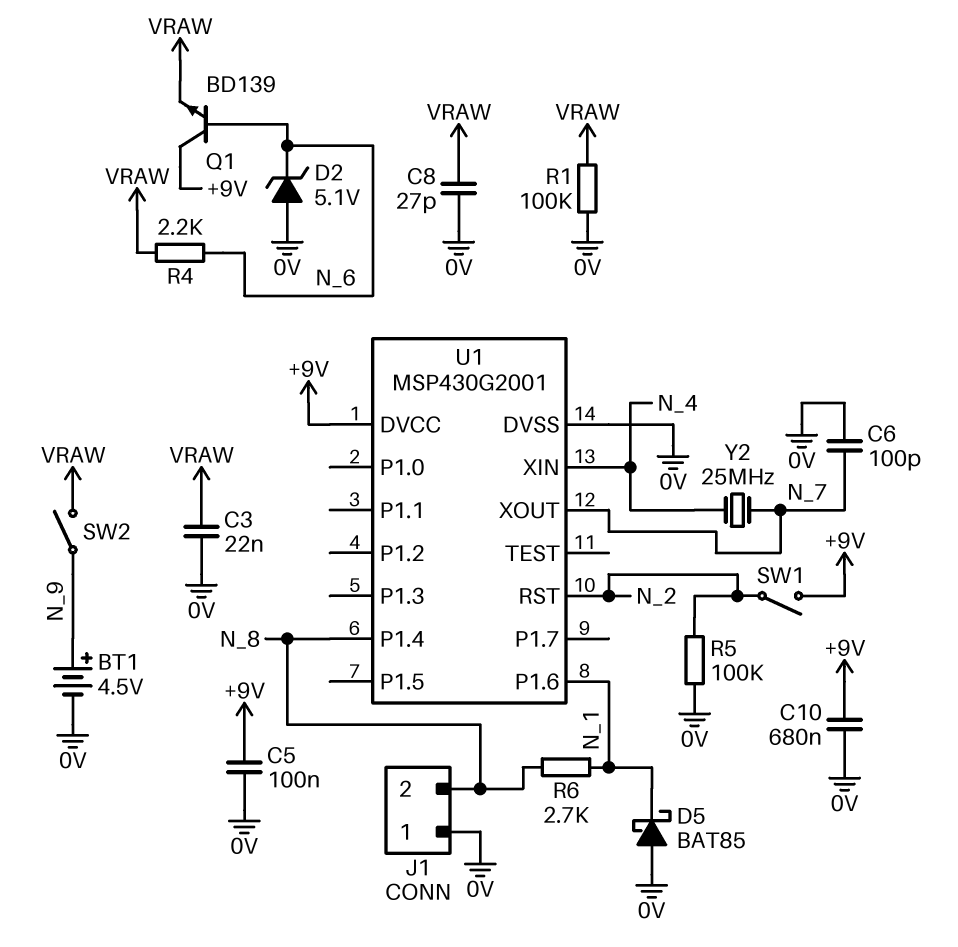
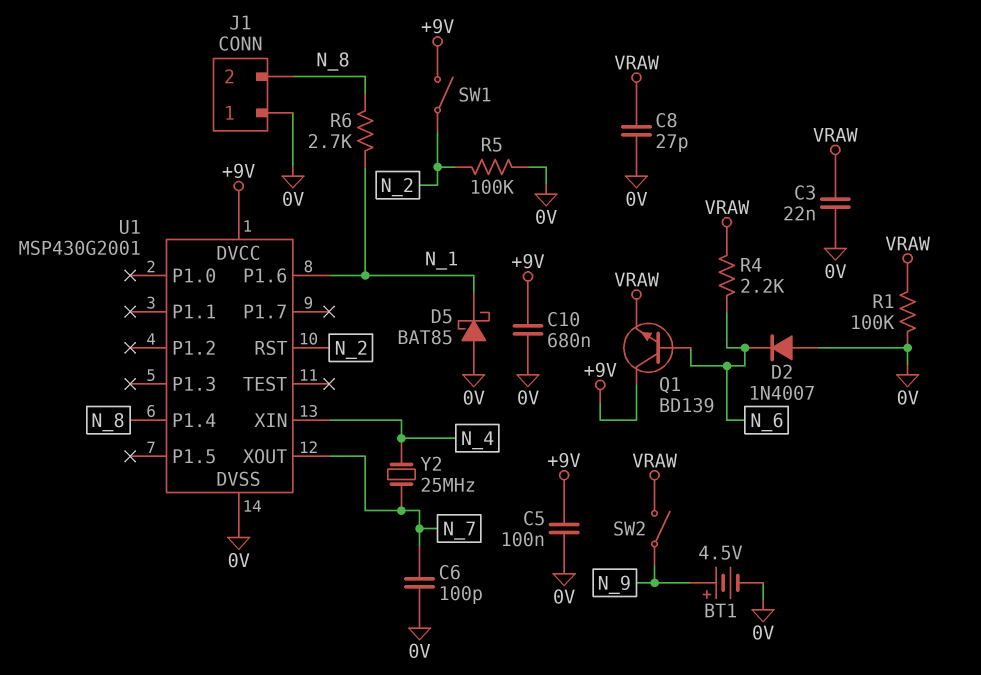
D2: zener 5.1V (A 0V, K N_6) -> diode 1N4007 (A 0V, K N_6)

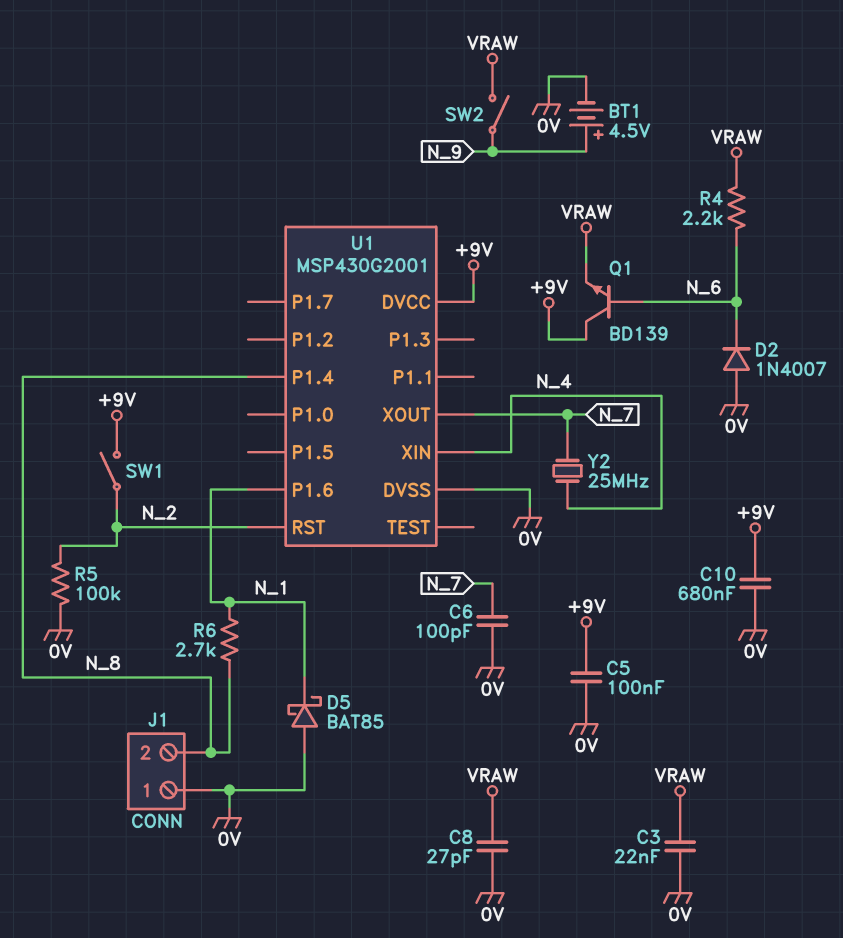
R1: 100k (0V, VRAW) -> none

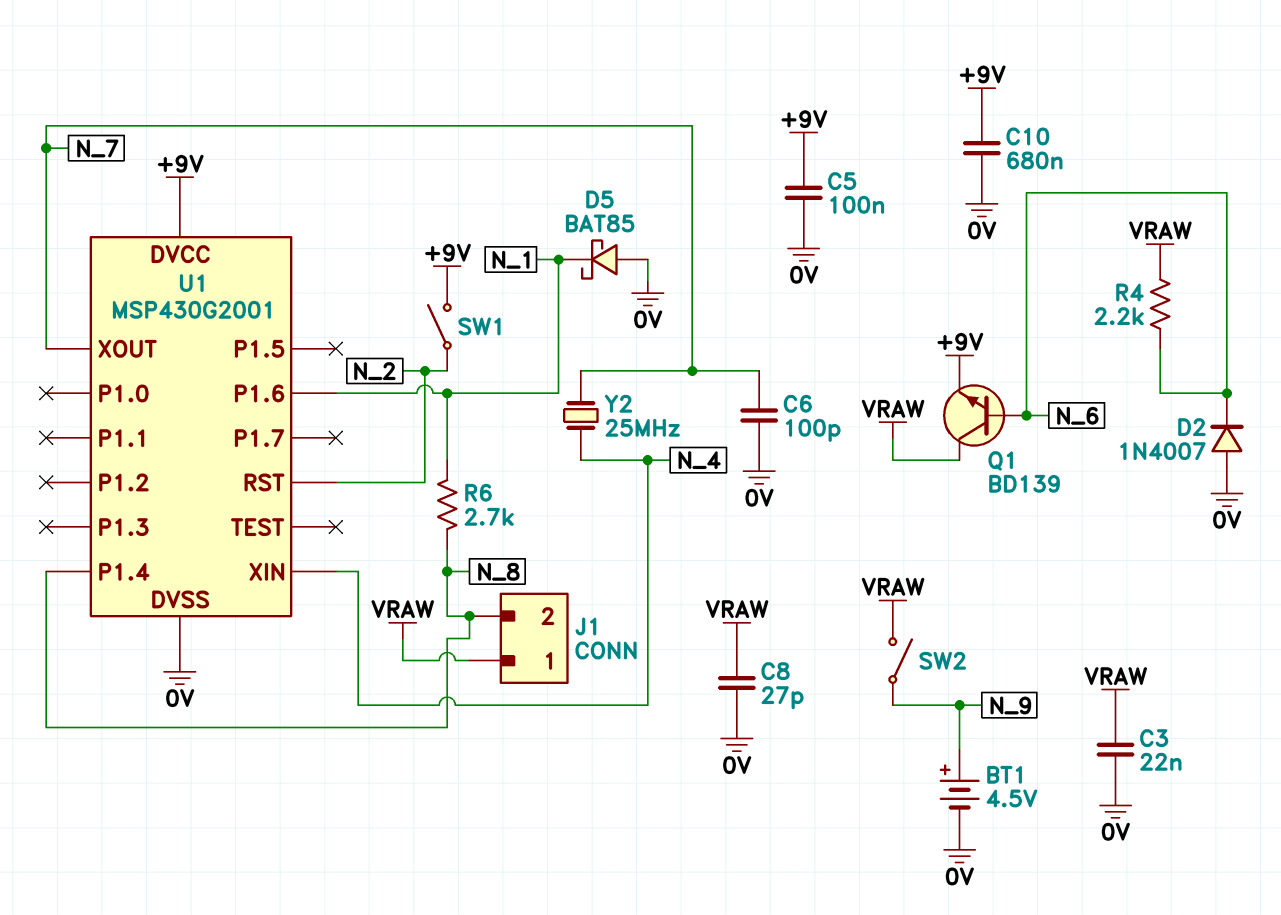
J1 pin 1: 0V -> VRAW
Q1: NPN BD139 (B N_6, C +9V, E VRAW) -> NPN BD139 (B N_6, C VRAW, E +9V)
R5: 100k (0V, N_2) -> none

